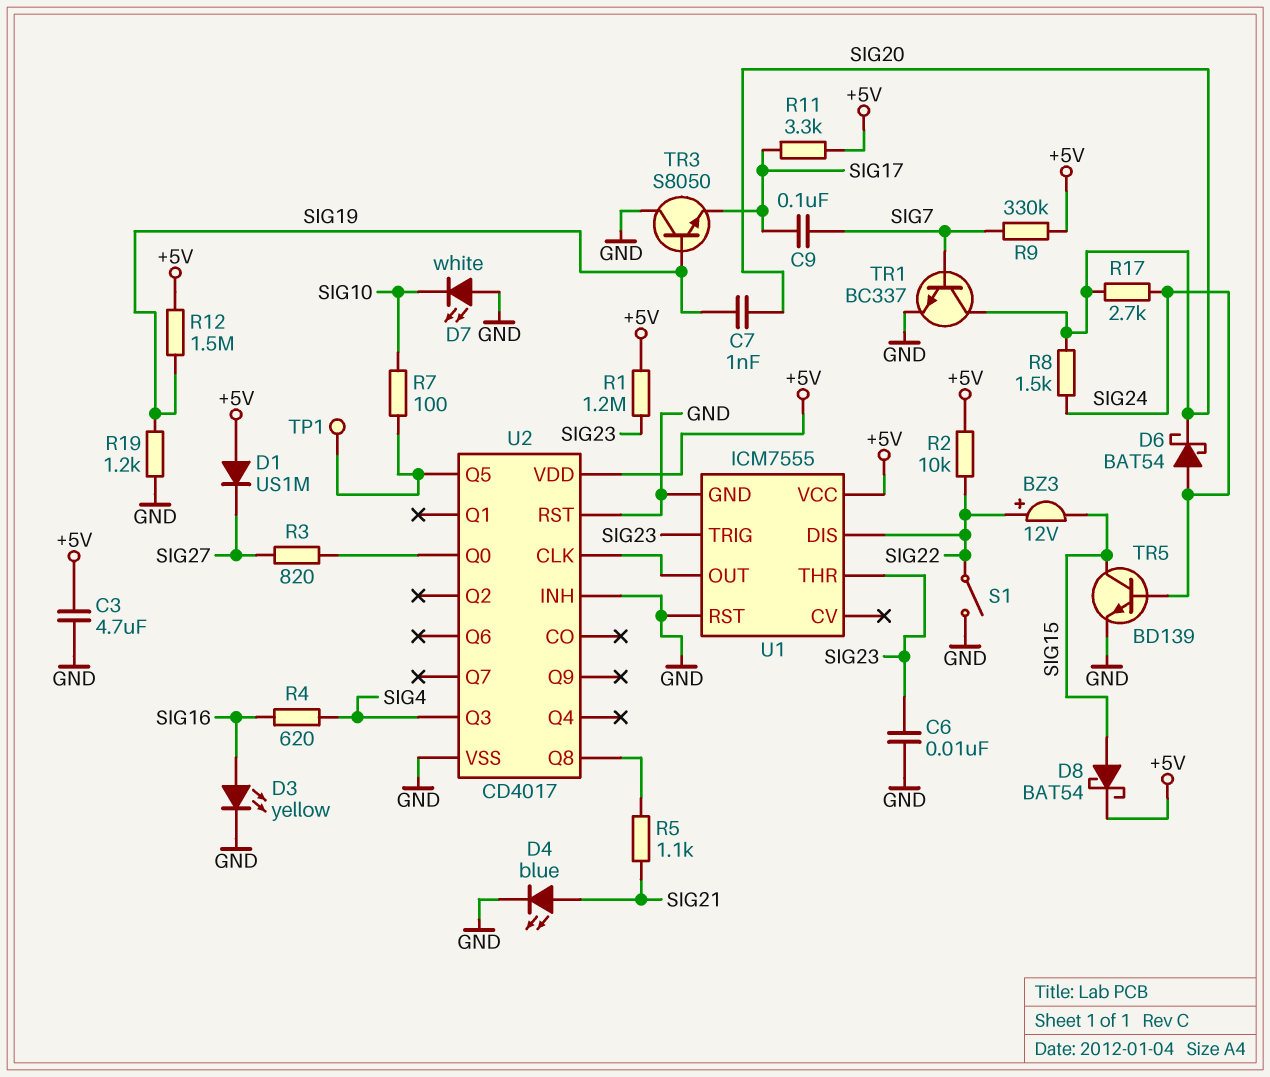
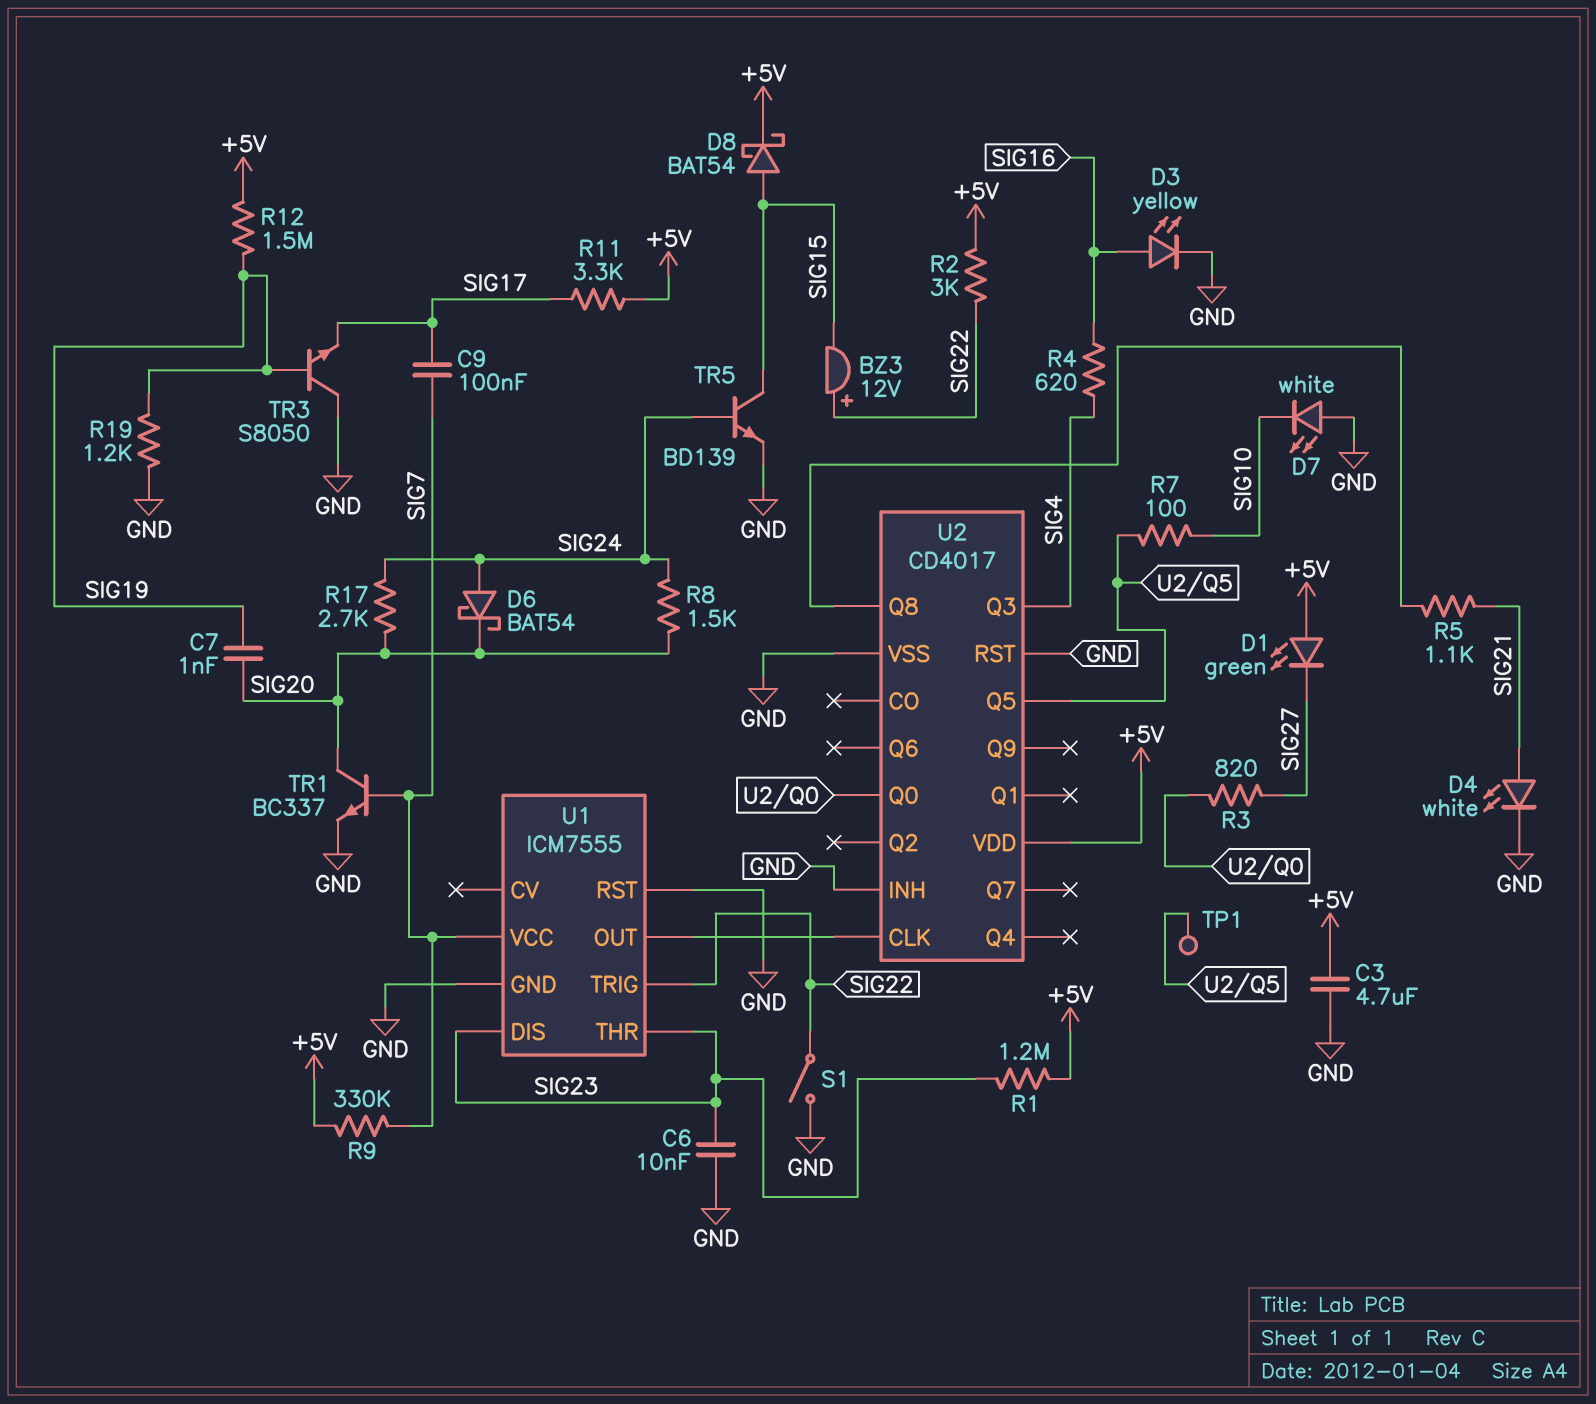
D1: diode US1M (A +5V, K SIG27) -> LED green (A +5V, K SIG27)
D4: LED blue (A SIG21, K GND) -> LED white (A SIG21, K GND)
R2: 10k (+5V, SIG22) -> 3k (+5V, SIG22)
U1 pin DIS: SIG22 -> SIG23
U1 pin TRIG: SIG23 -> SIG22
U1 pin VCC: +5V -> SIG7

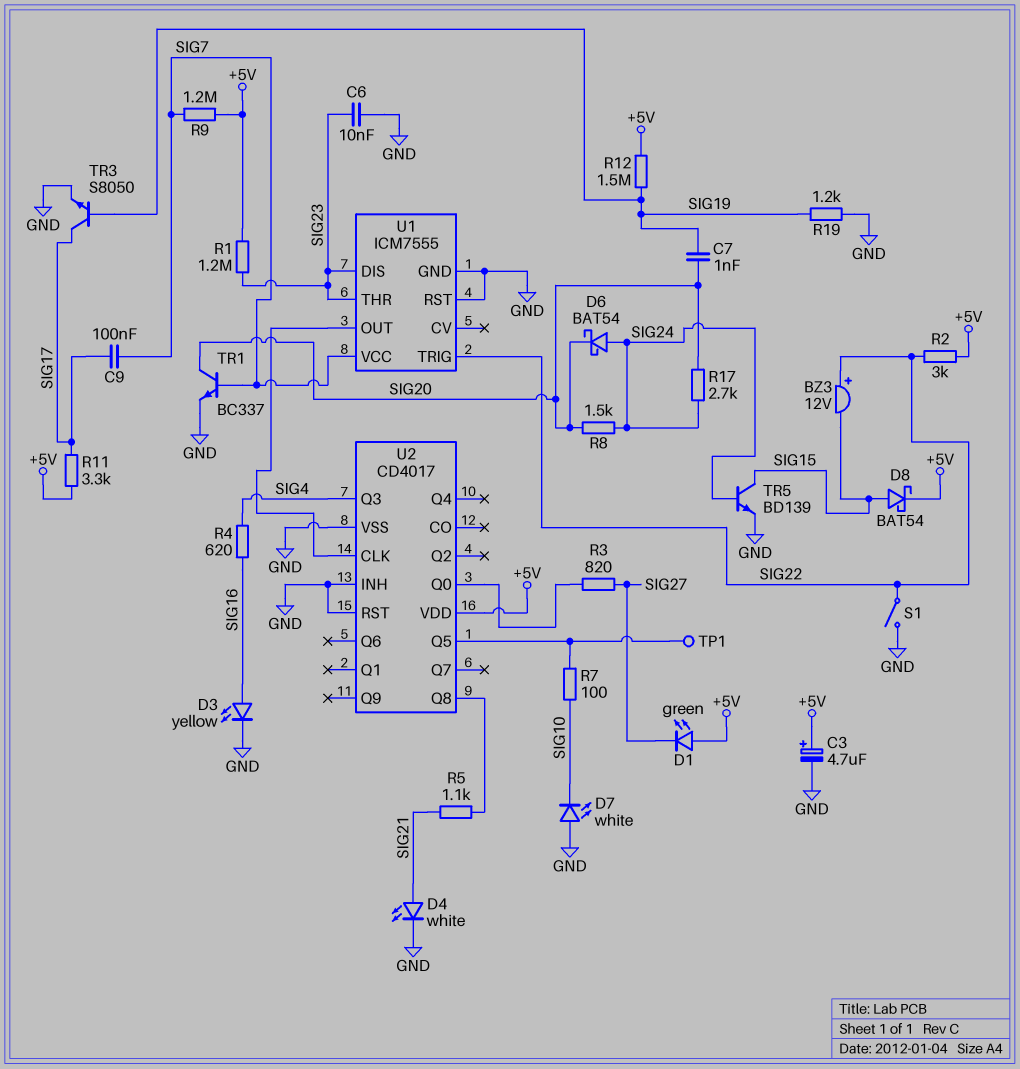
C3: 4.7uF (+5V, GND) -> 4.7uF (plus +5V, minus GND)
R9: 330k (+5V, SIG7) -> 1.2M (+5V, SIG7)
TR3: NPN S8050 (B SIG19, C GND, E SIG17) -> NPN S8050 (B SIG19, C SIG17, E GND)

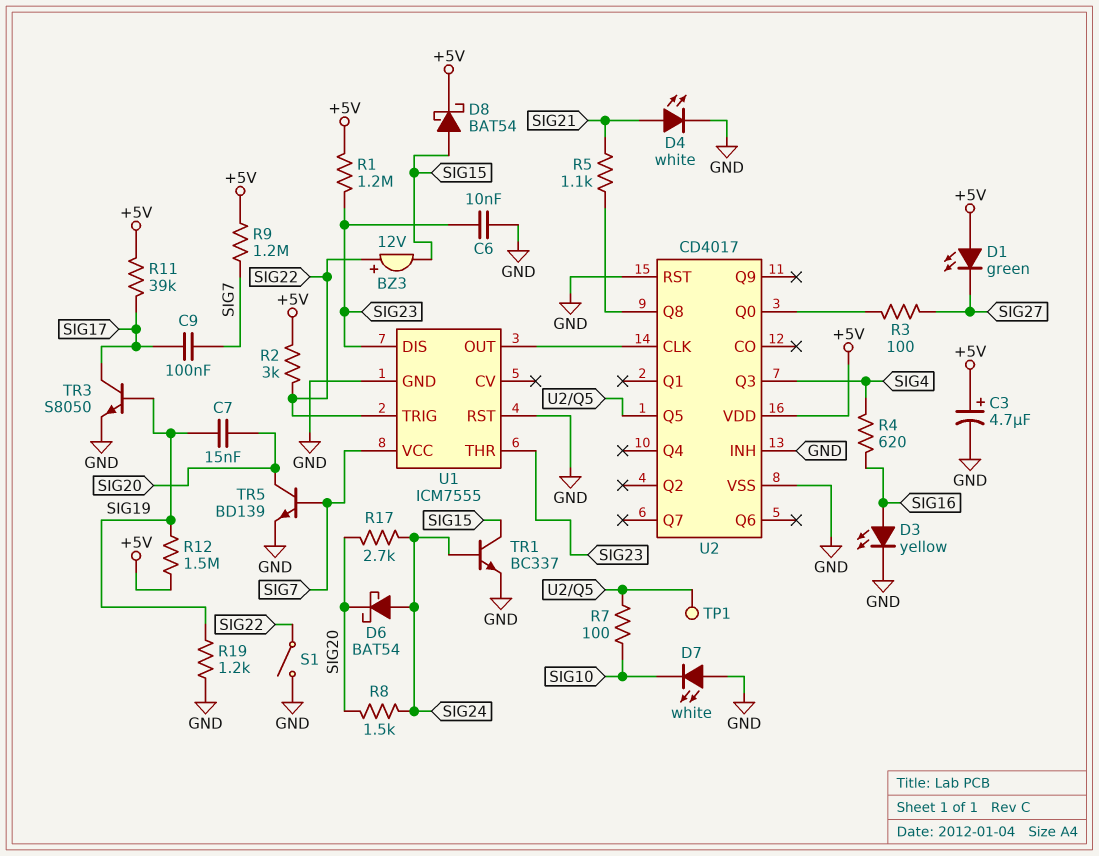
C7: 1nF (SIG19, SIG20) -> 15nF (SIG19, SIG20)
R3: 820 (SIG27, U2/Q0) -> 100 (SIG27, U2/Q0)
R11: 3.3k (+5V, SIG17) -> 39k (+5V, SIG17)
TR1: NPN BC337 (B SIG7, C SIG20, E GND) -> NPN BC337 (B SIG24, C SIG15, E GND)
TR5: NPN BD139 (B SIG24, C SIG15, E GND) -> NPN BD139 (B SIG7, C SIG20, E GND)

